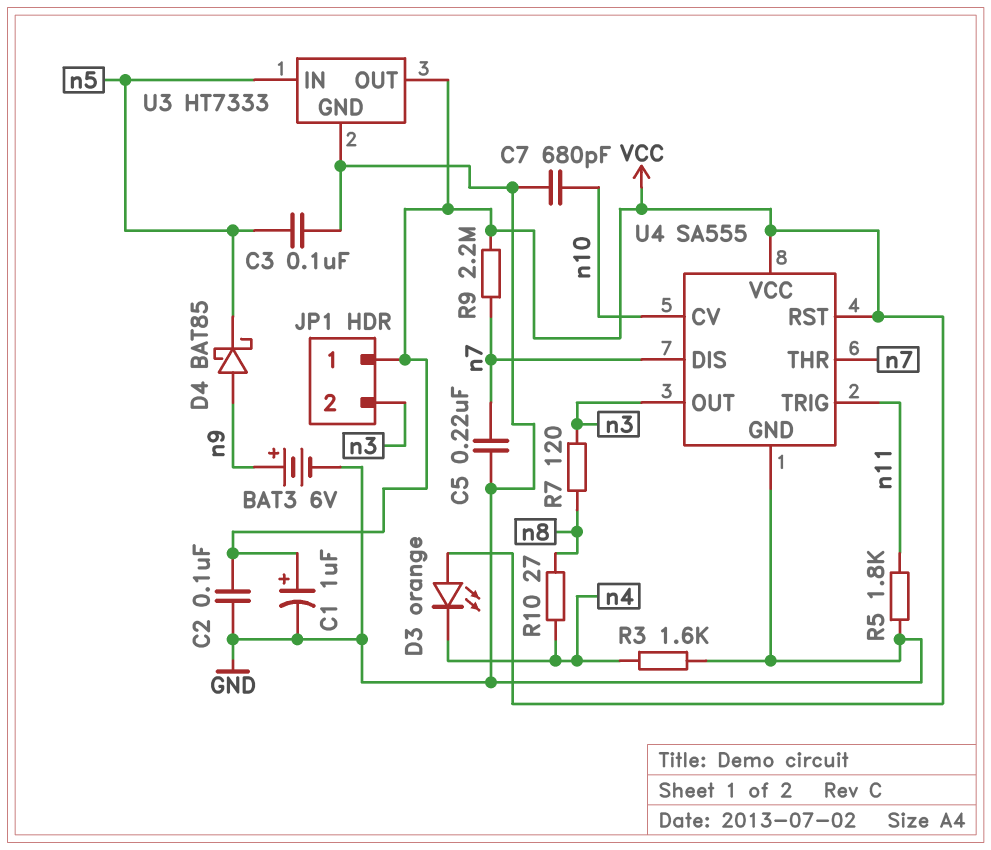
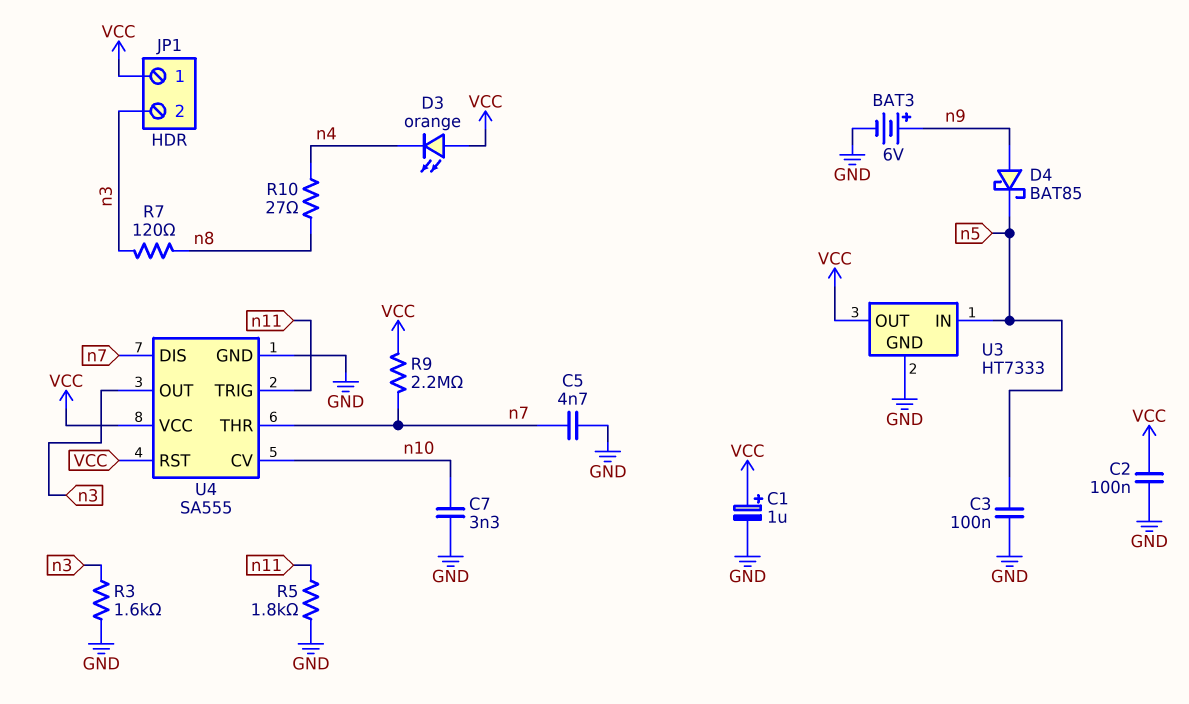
C5: 220nF (GND, n7) -> 4.7nF (GND, n7)
C7: 680pF (GND, n10) -> 3.3nF (GND, n10)
R3: 1.6k (GND, n4) -> 1.6k (GND, n3)

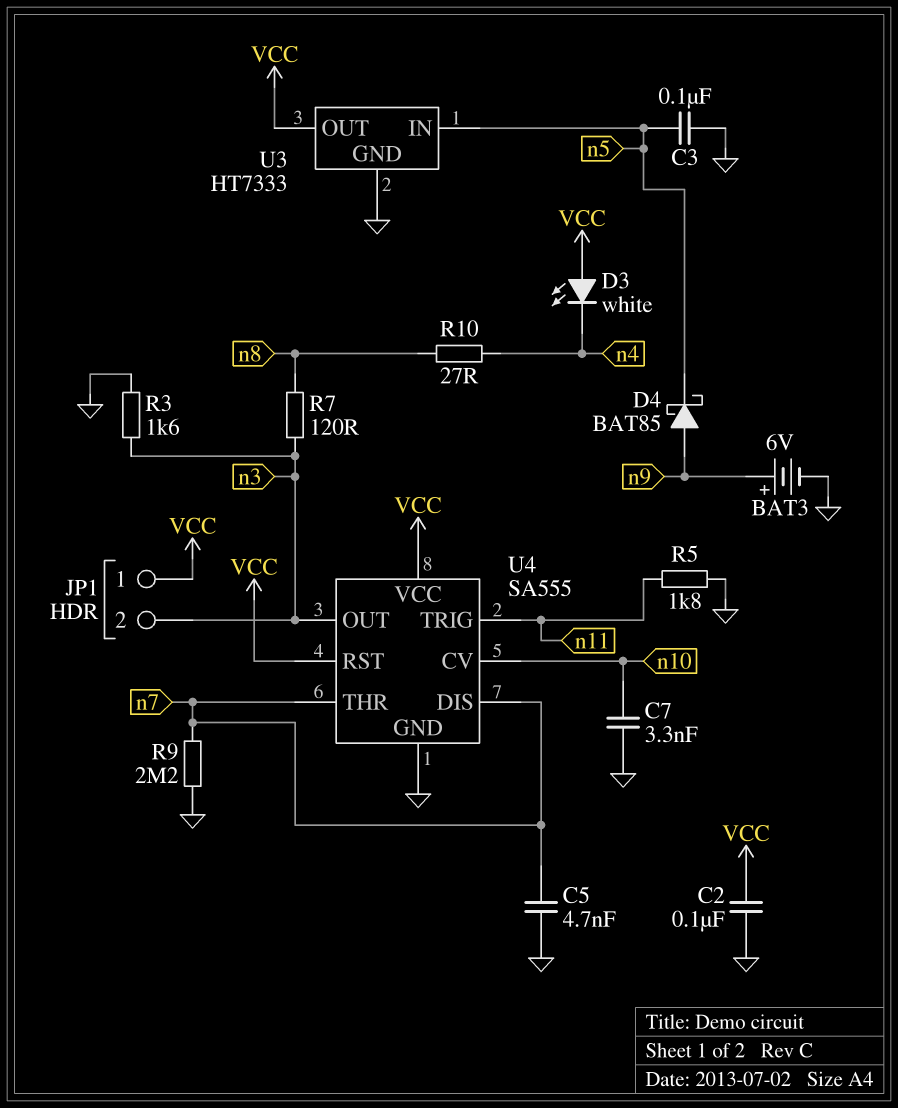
C1: 1uF (plus VCC, minus GND) -> none
D3: LED orange (A VCC, K n4) -> LED white (A VCC, K n4)
R9: 2.2M (VCC, n7) -> 2.2M (GND, n7)

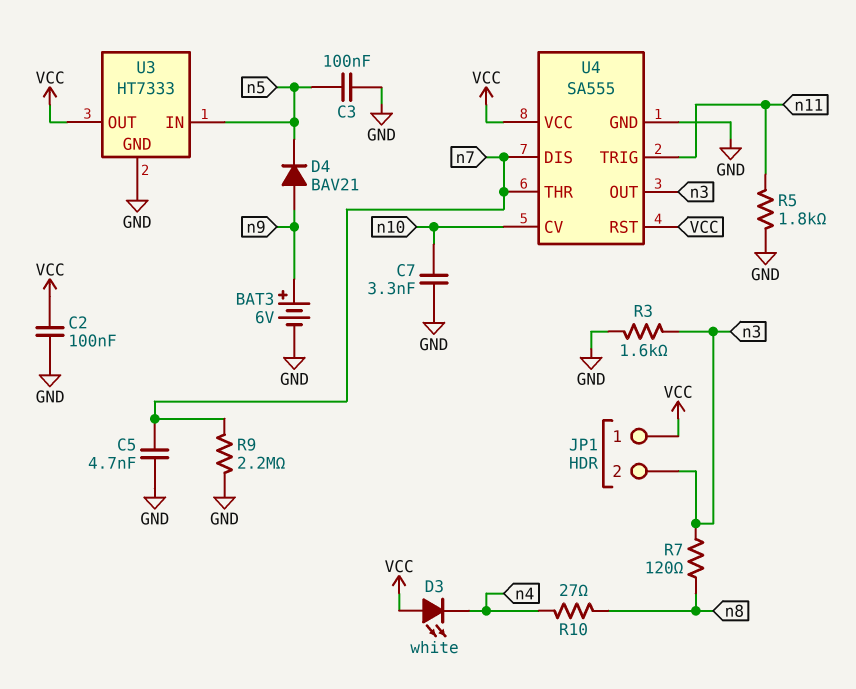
D4: schottky BAT85 (A n9, K n5) -> diode BAV21 (A n9, K n5)

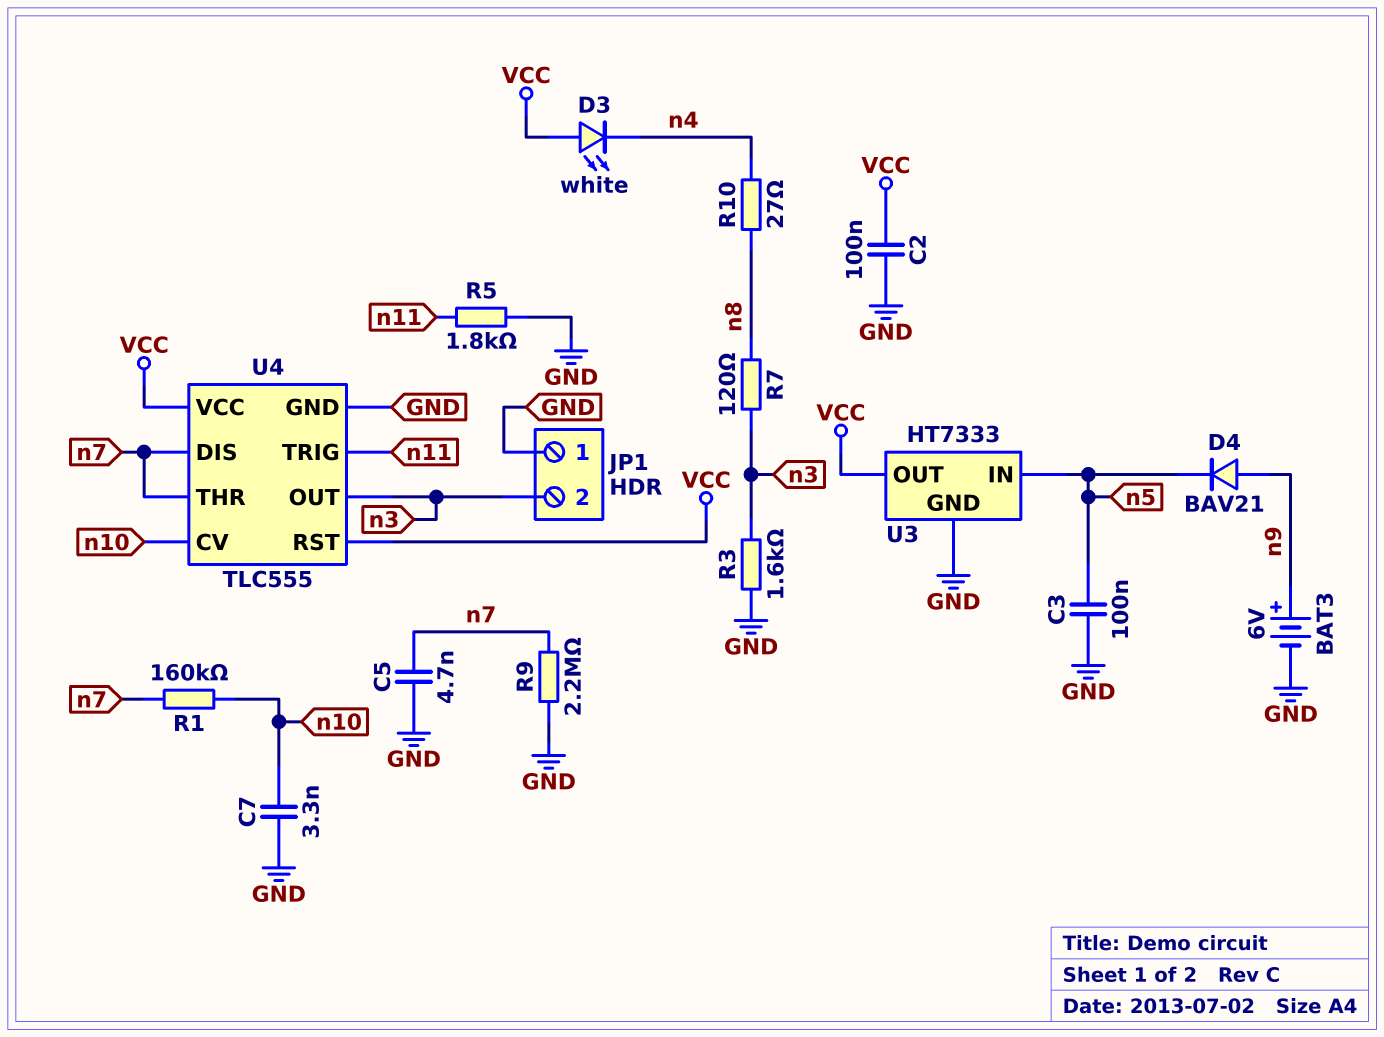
JP1 pin 1: VCC -> GND
R1: none -> 160k (n7, n10)
U4: SA555 -> TLC555

